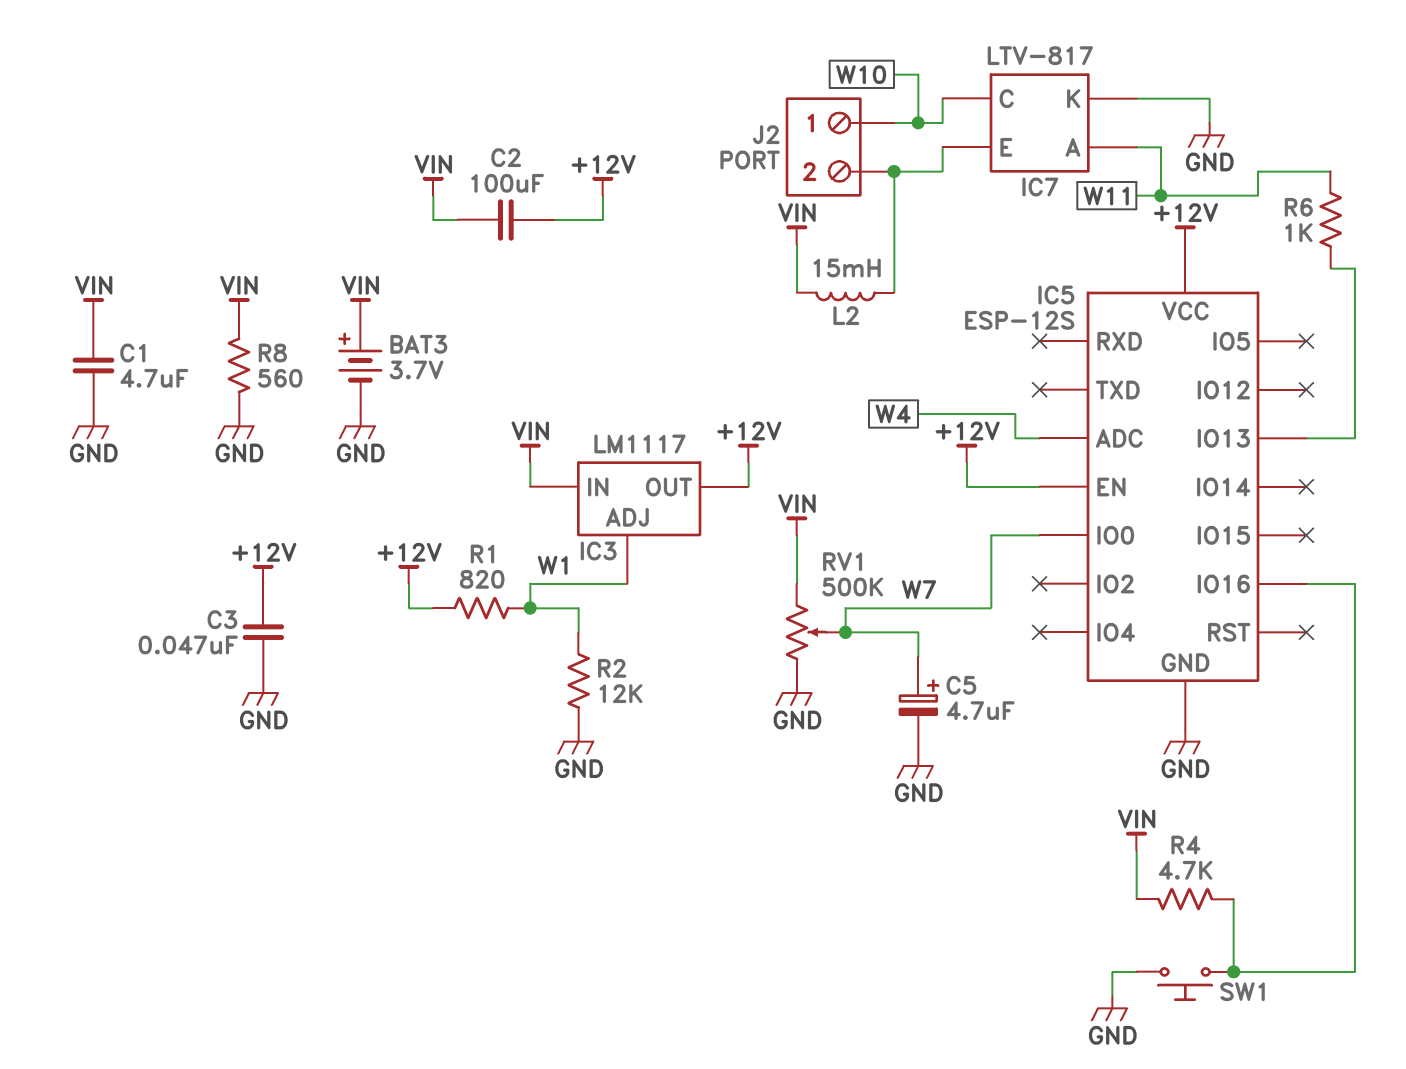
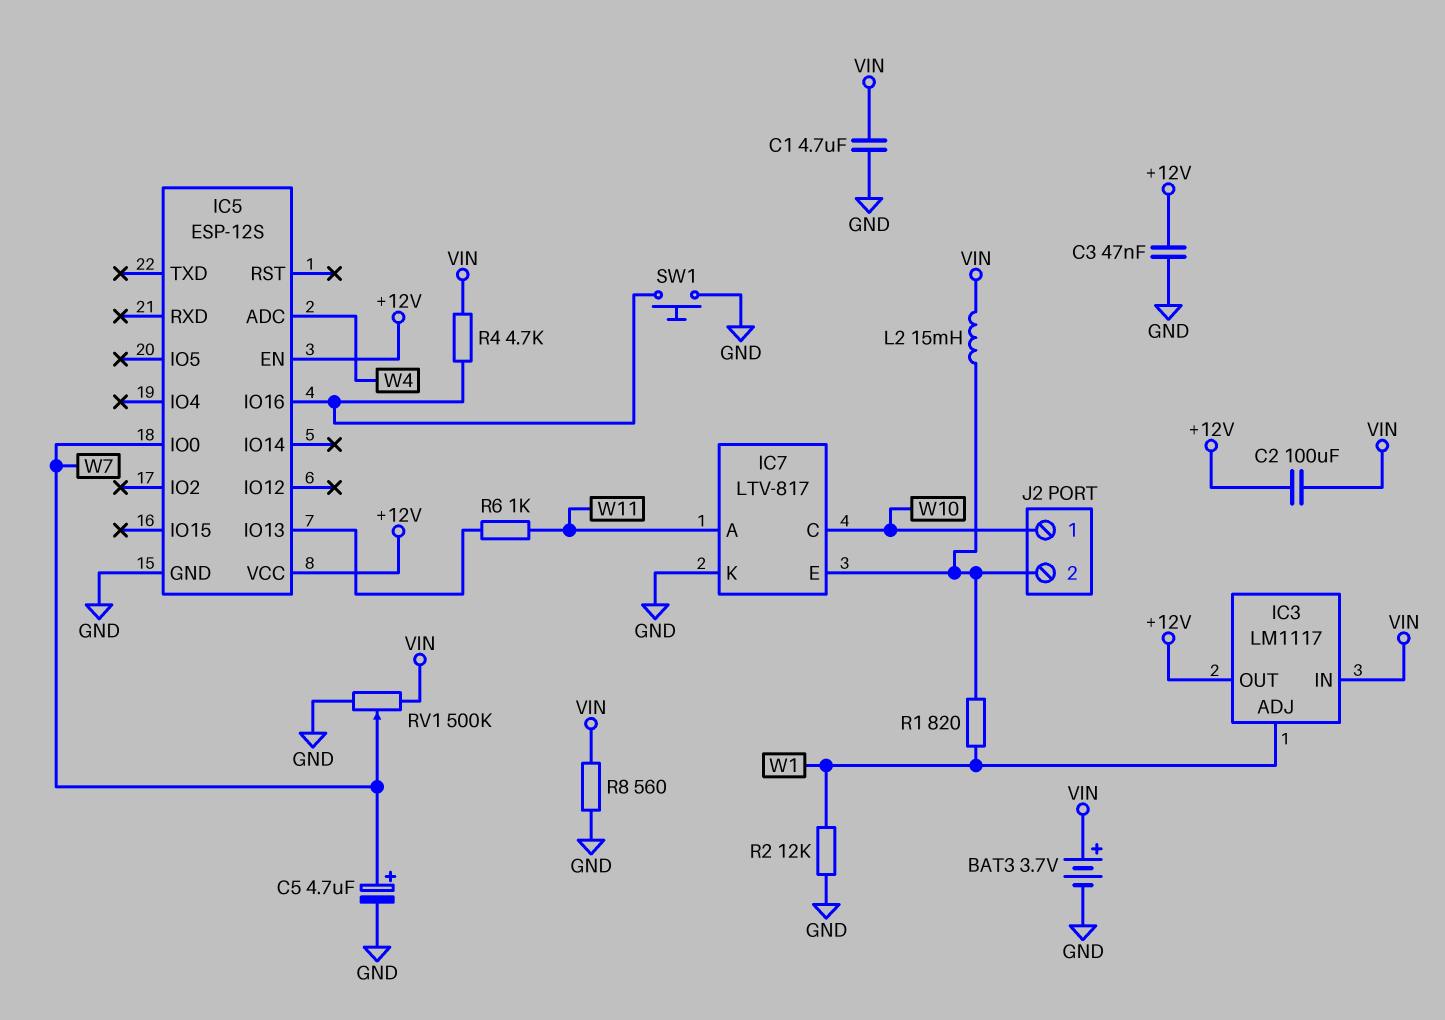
R1: 820 (+12V, W1) -> 820 (IC7/E, W1)

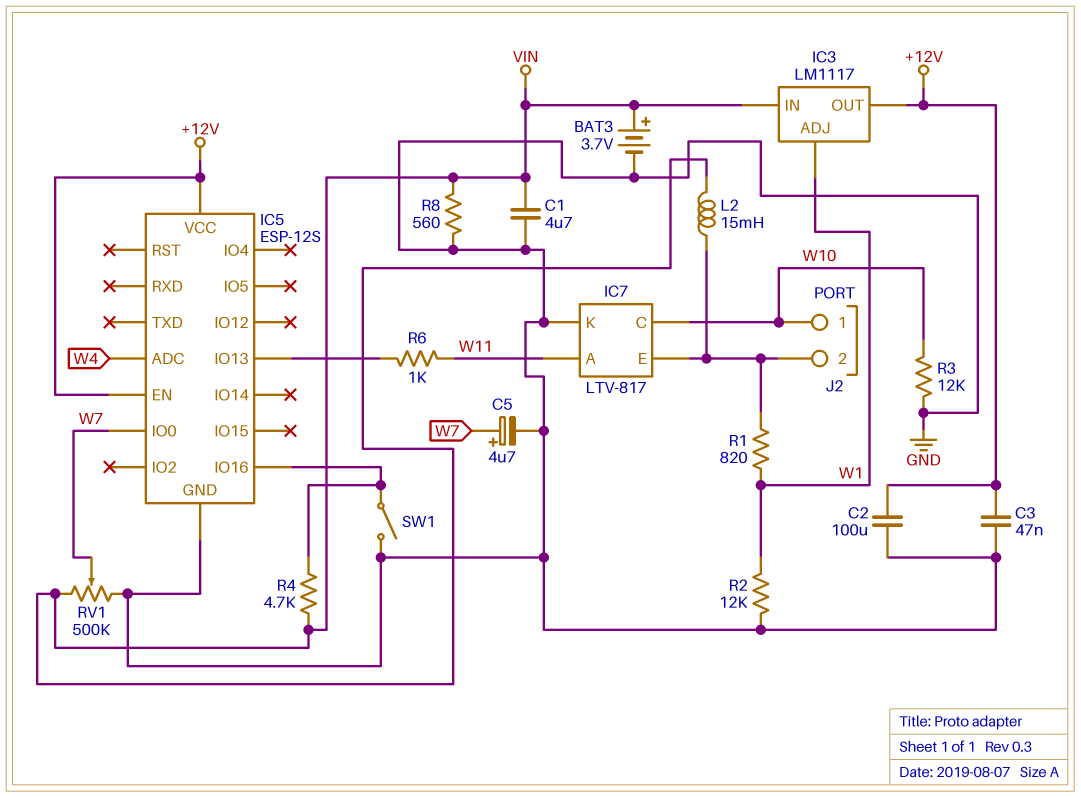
C2: 100uF (+12V, VIN) -> 100uF (+12V, GND)
R3: none -> 12k (GND, W10)
SW1: button (GND, IC5/IO16) -> switch (GND, IC5/IO16)

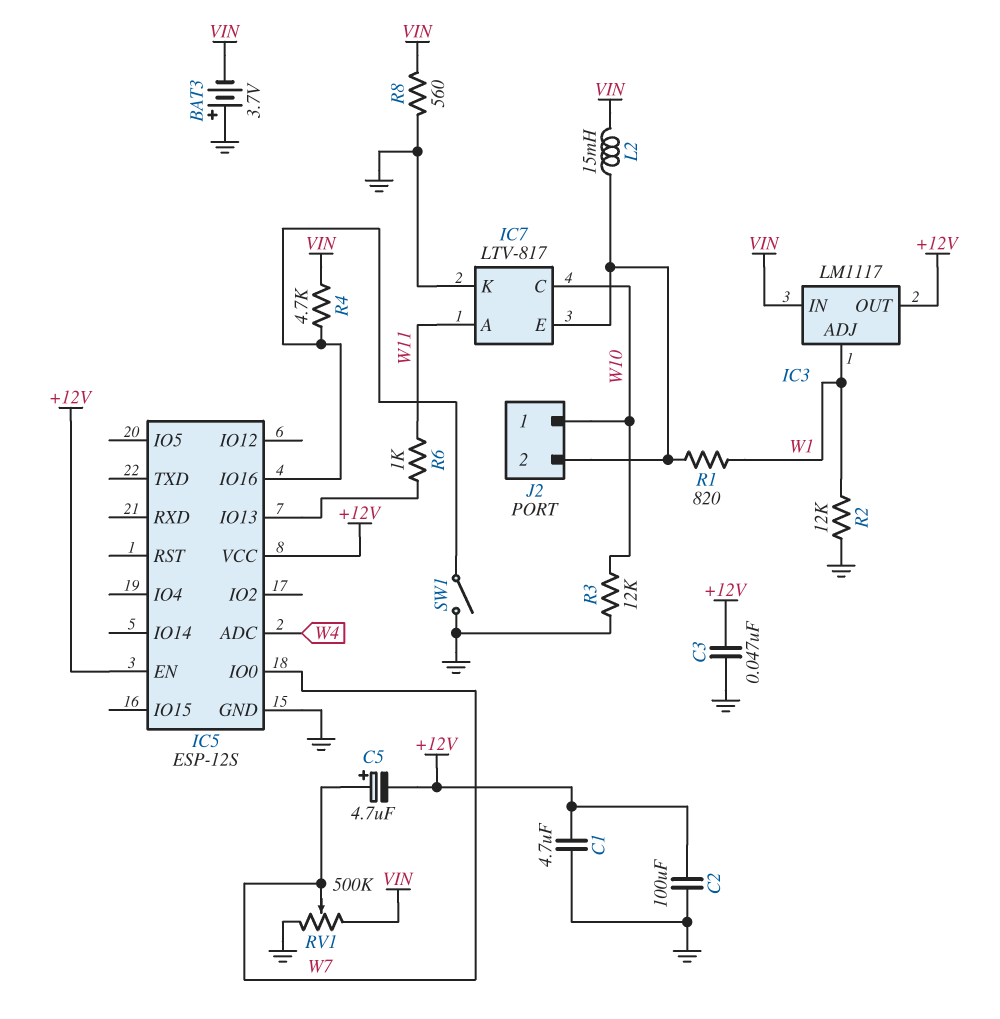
BAT3: 3.7V (plus VIN, minus GND) -> 3.7V (plus GND, minus VIN)
C1: 4.7uF (GND, VIN) -> 4.7uF (+12V, GND)
C5: 4.7uF (plus W7, minus GND) -> 4.7uF (plus W7, minus +12V)

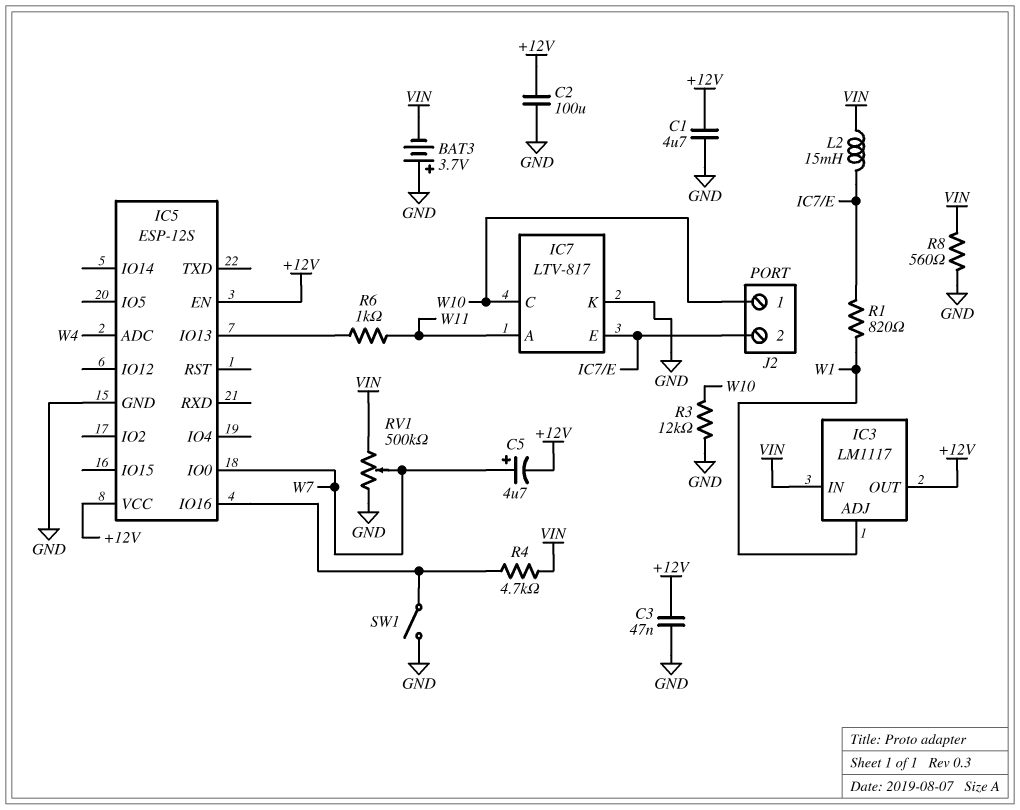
R2: 12k (GND, W1) -> none

